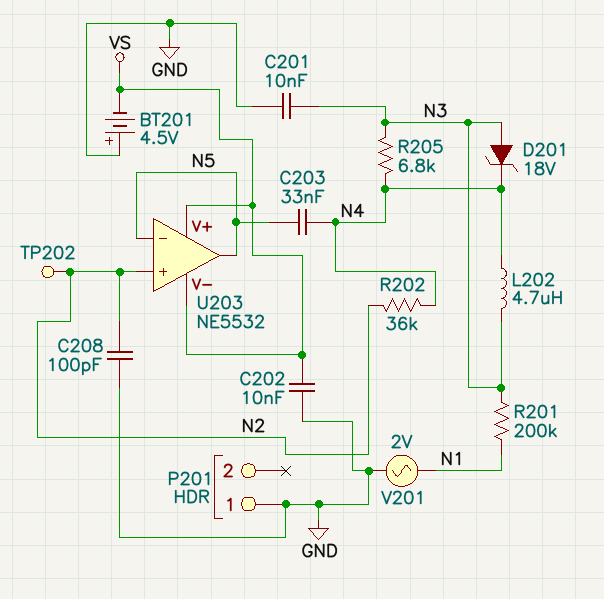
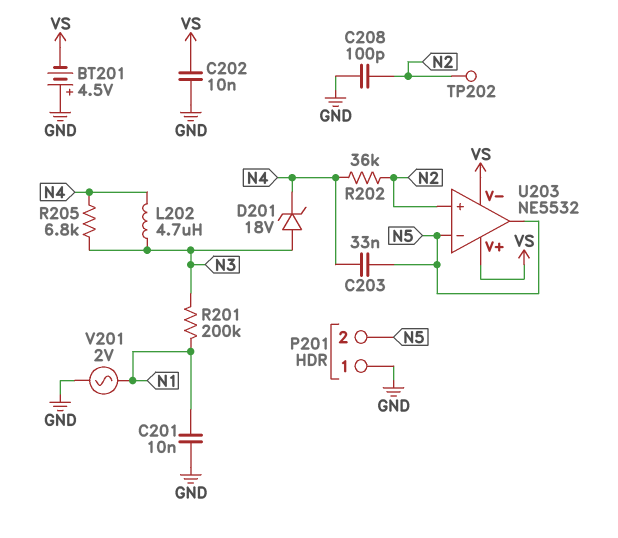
C201: 10nF (GND, N3) -> 10nF (GND, N1)
P201 pin 2: none -> N5

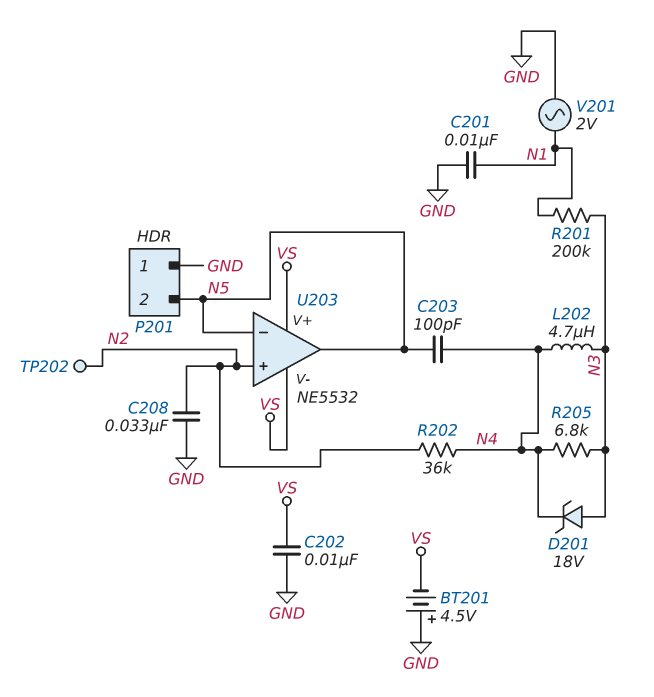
C203: 33nF (N4, N5) -> 100pF (N4, N5)
C208: 100pF (GND, N2) -> 33nF (GND, N2)

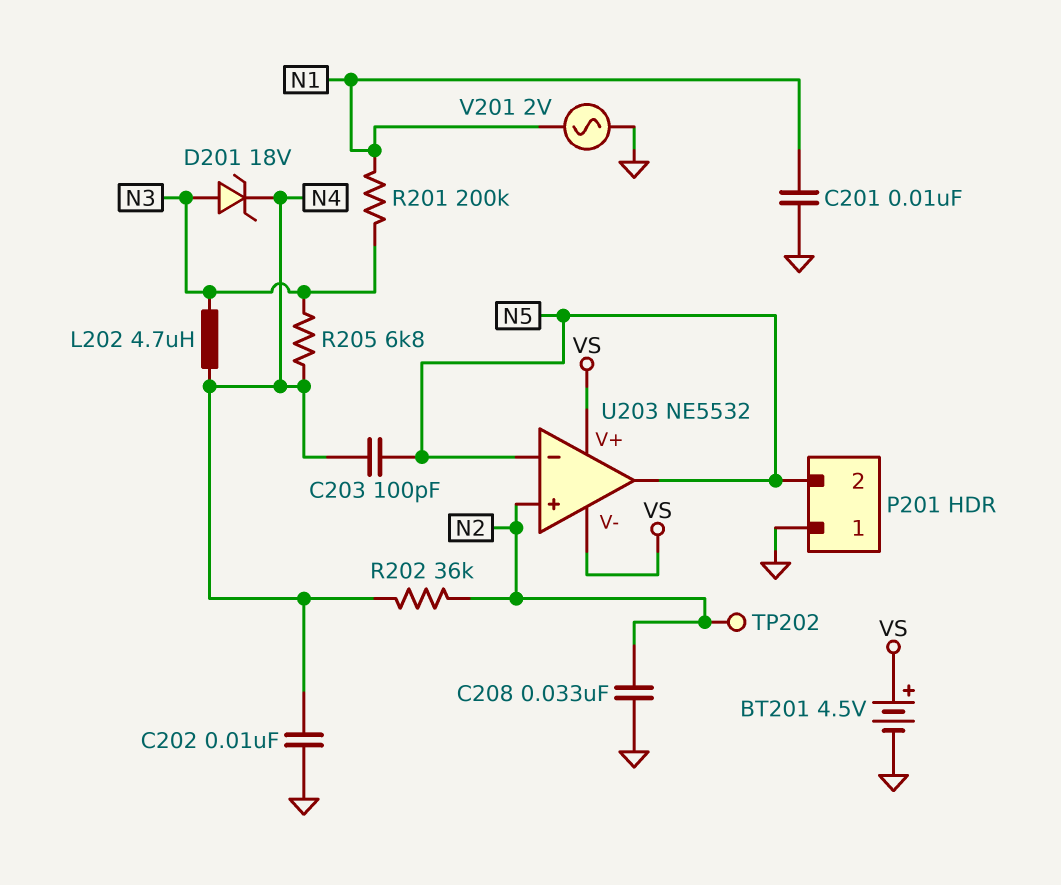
BT201: 4.5V (plus GND, minus VS) -> 4.5V (plus VS, minus GND)
C202: 10nF (GND, VS) -> 10nF (GND, N4)

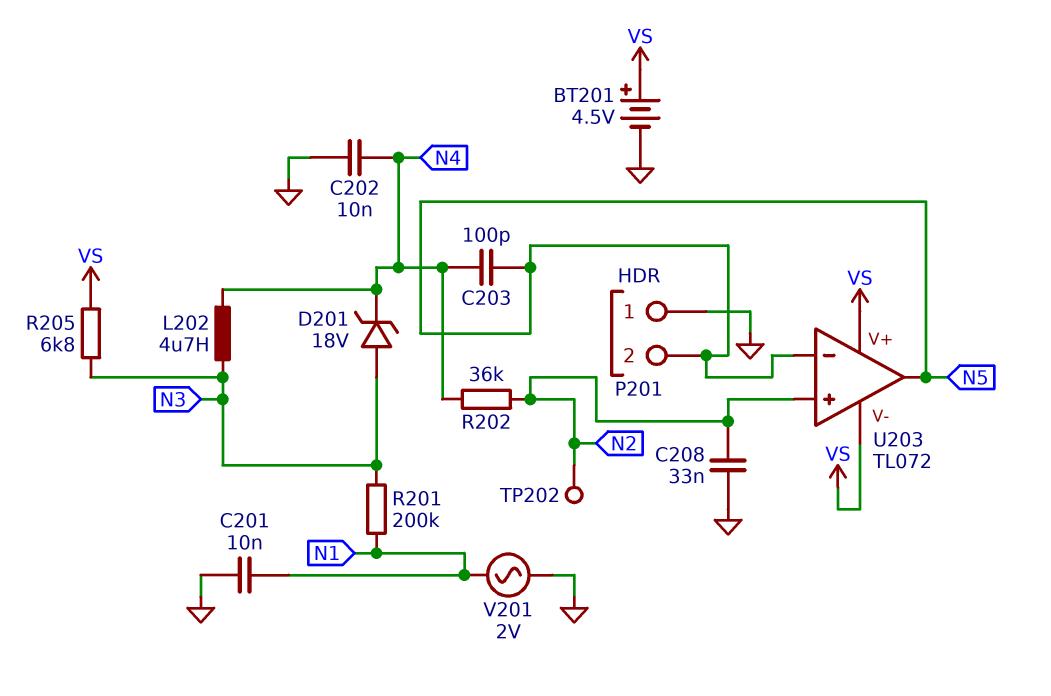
R205: 6.8k (N3, N4) -> 6.8k (N3, VS)
U203: NE5532 -> TL072

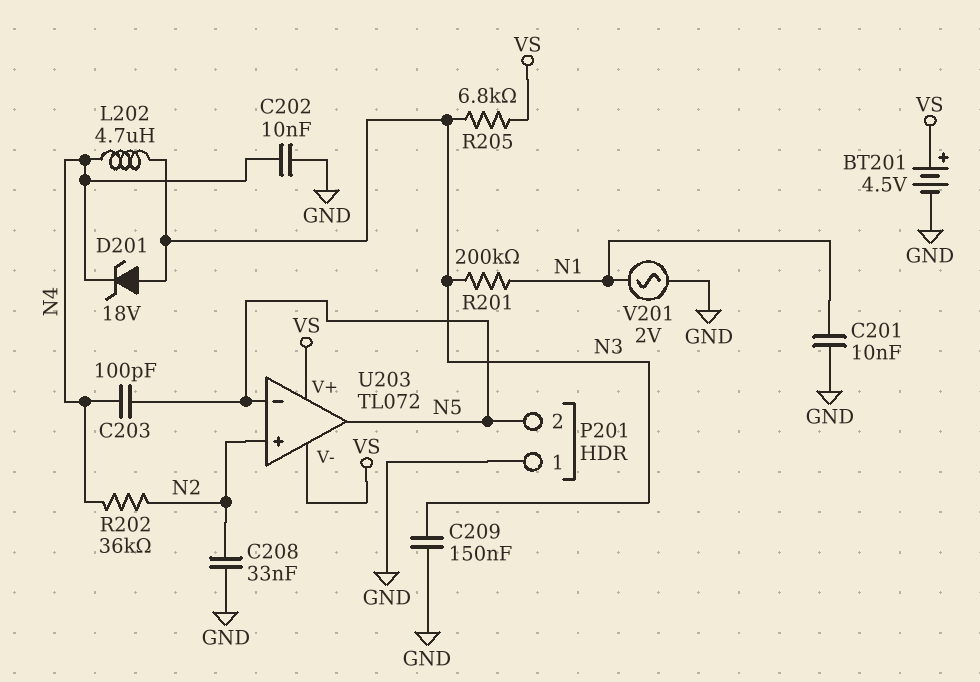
C209: none -> 150nF (GND, N3)
TP202: test point (N2) -> none

